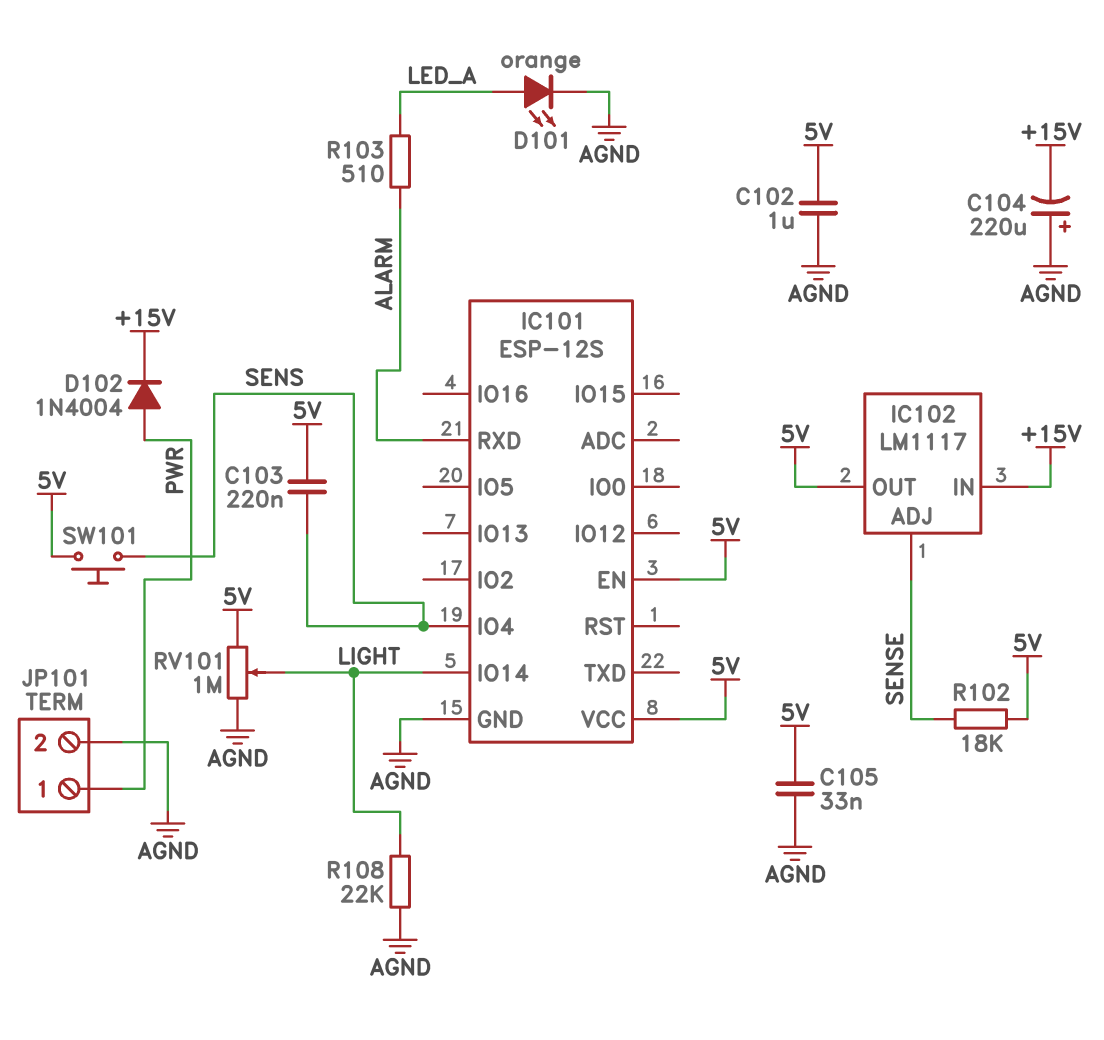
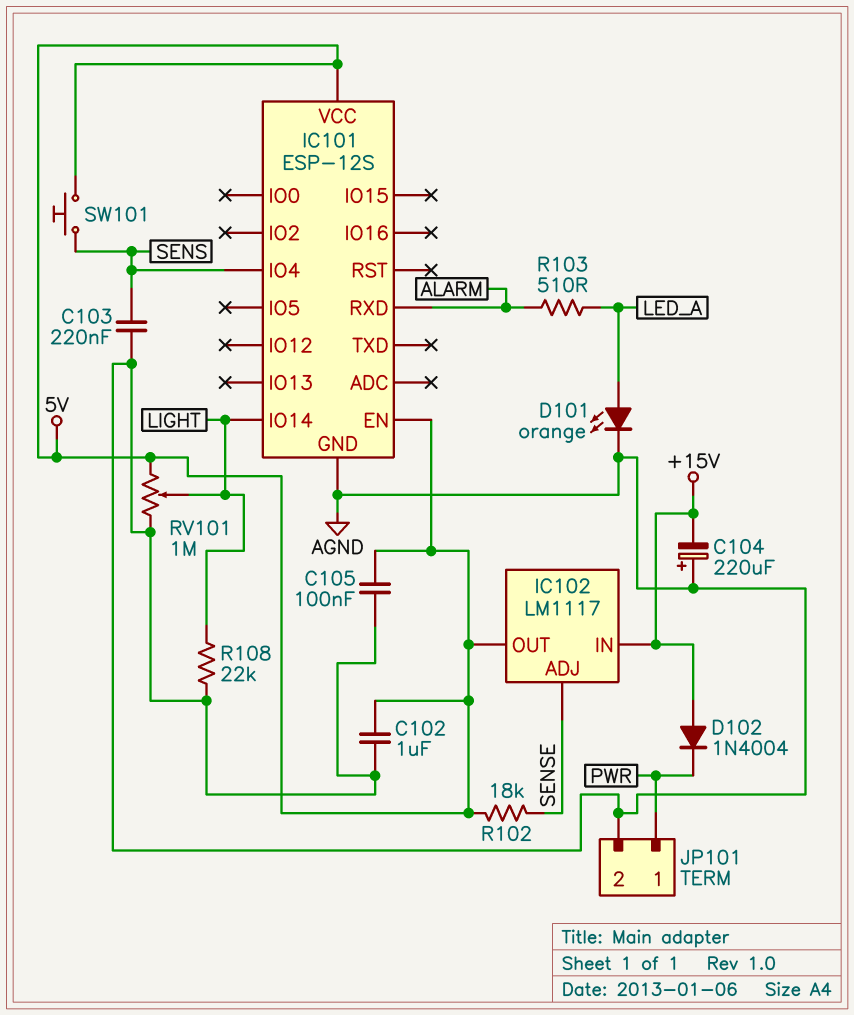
C103: 220nF (5V, SENS) -> 220nF (AGND, SENS)
C105: 33nF (5V, AGND) -> 100nF (5V, AGND)
D102: diode 1N4004 (A PWR, K +15V) -> diode 1N4004 (A +15V, K PWR)

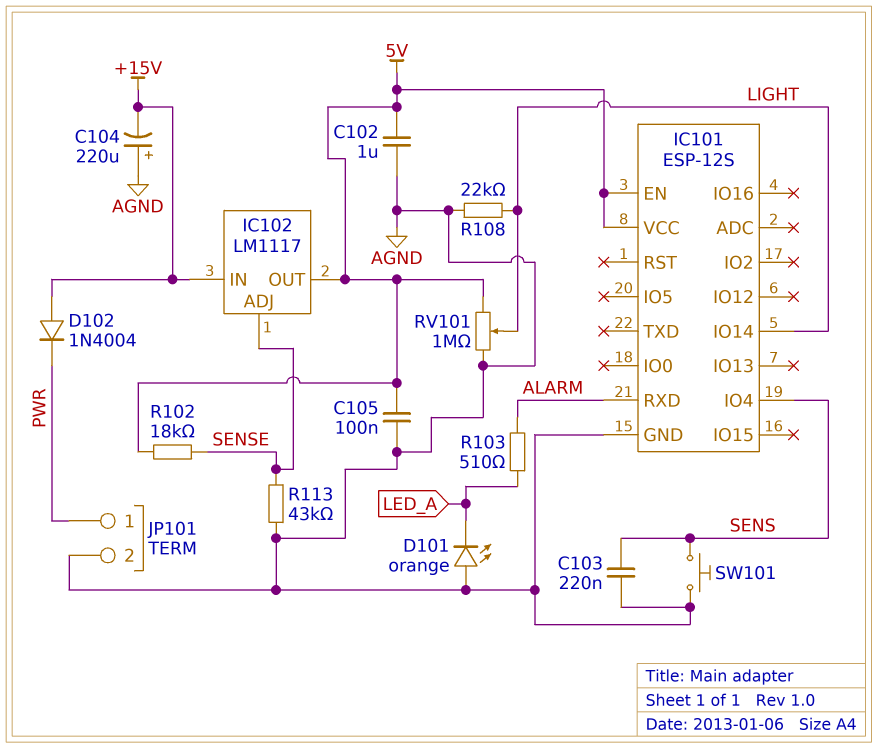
D101: LED orange (A LED_A, K AGND) -> LED orange (A AGND, K LED_A)
R113: none -> 43k (AGND, SENSE)
SW101: button (5V, SENS) -> button (AGND, SENS)

